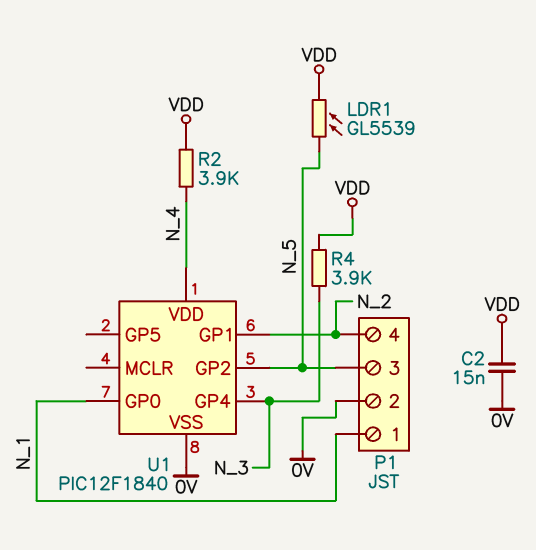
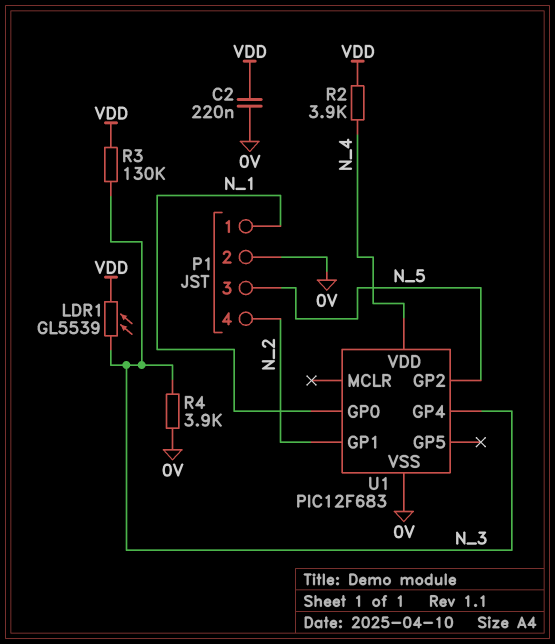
C2: 15nF (0V, VDD) -> 220nF (0V, VDD)
LDR1: GL5539 (N_5, VDD) -> GL5539 (N_3, VDD)
R3: none -> 130k (N_3, VDD)
R4: 3.9k (N_3, VDD) -> 3.9k (0V, N_3)
U1: PIC12F1840 -> PIC12F683

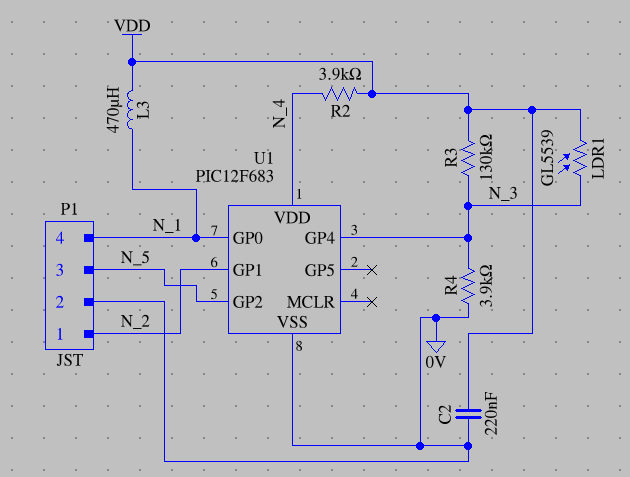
L3: none -> 470uH (N_1, VDD)
P1 pin 1: N_1 -> N_2
P1 pin 4: N_2 -> N_1

